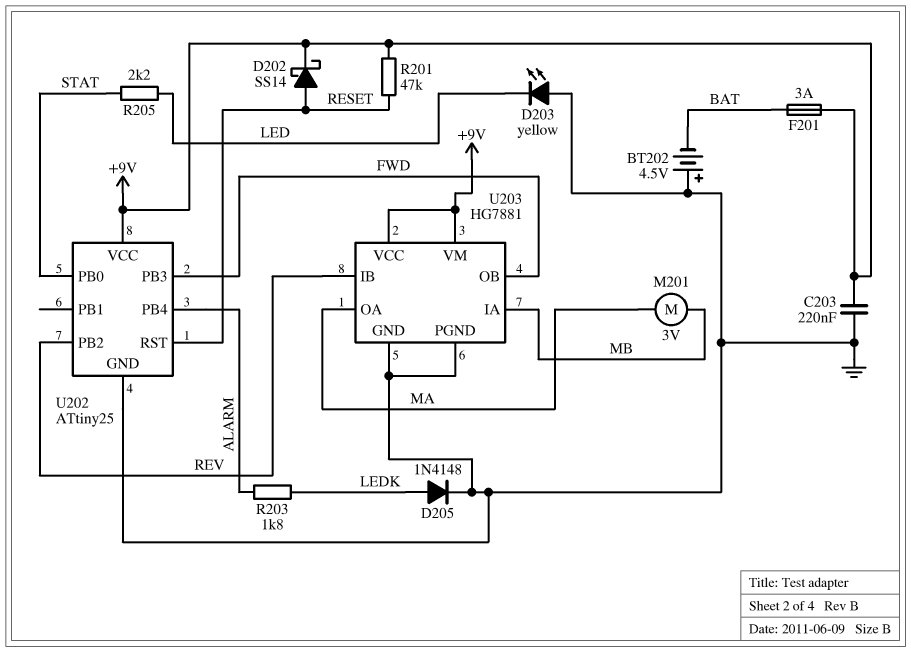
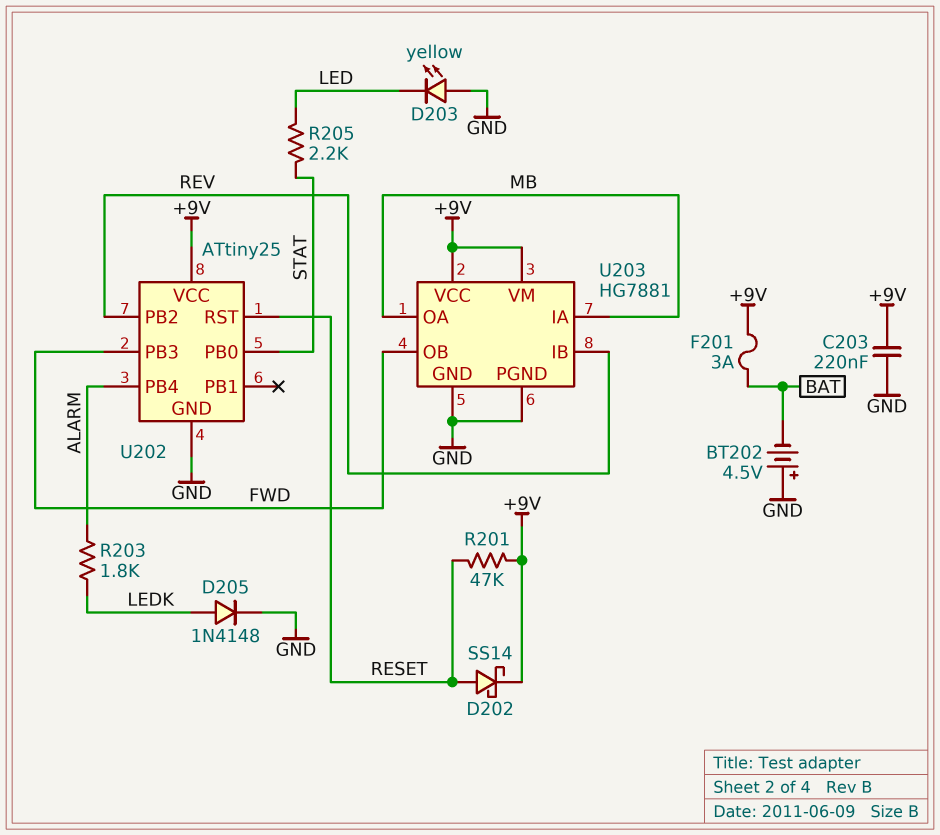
M201: motor 3V (MA, MB) -> none
U203 pin OA: MA -> MB

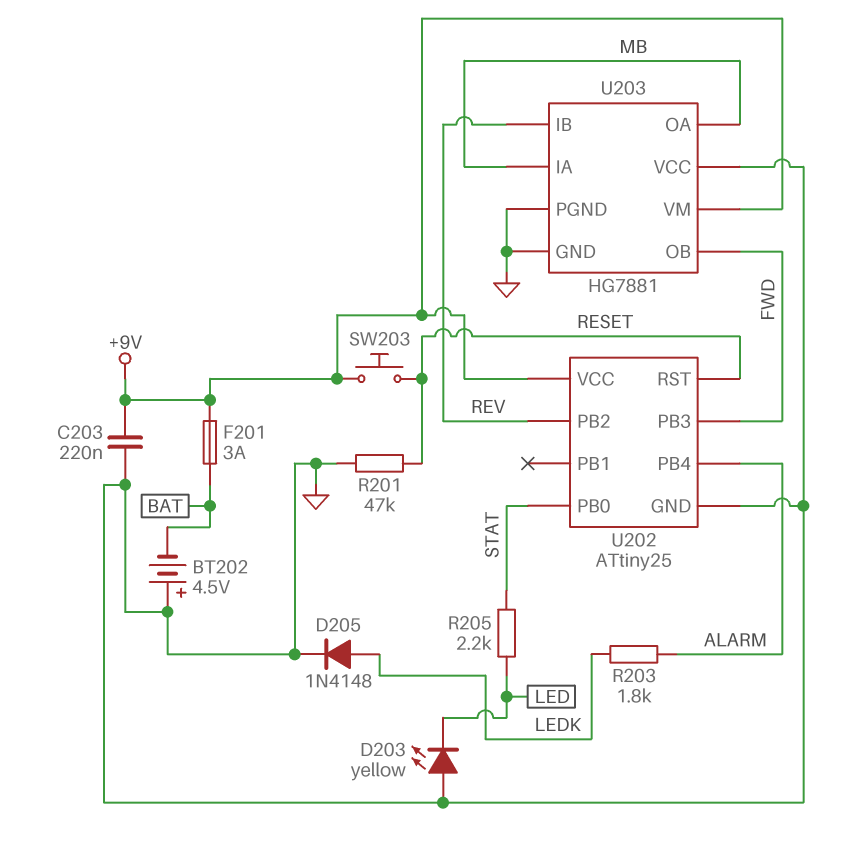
D202: schottky SS14 (A RESET, K +9V) -> none
R201: 47k (+9V, RESET) -> 47k (GND, RESET)
SW203: none -> button (+9V, RESET)
U203 pin VCC: +9V -> GND

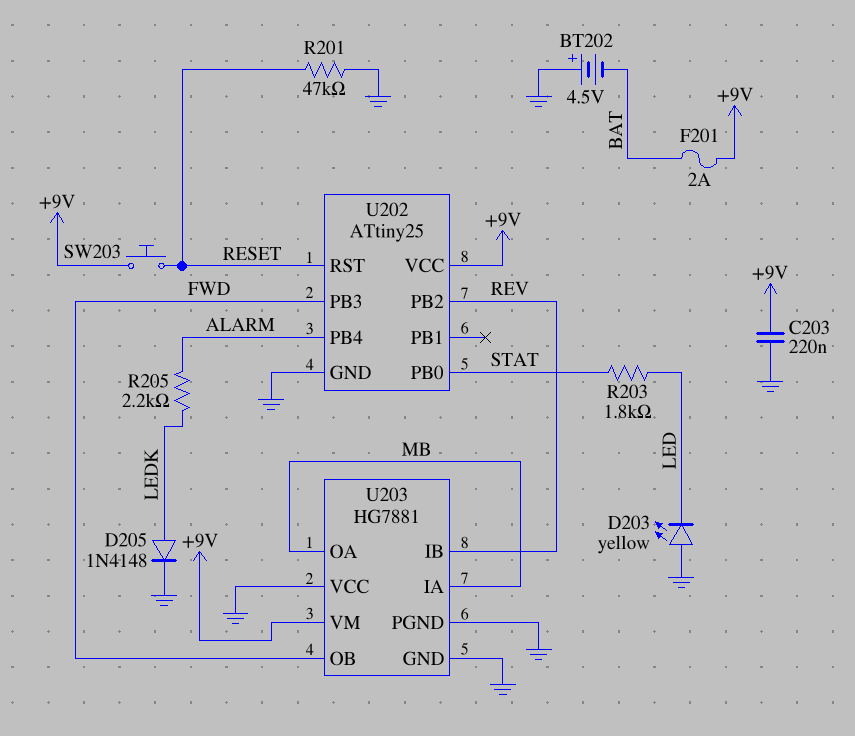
F201: 3A (+9V, BAT) -> 2A (+9V, BAT)
R203: 1.8k (ALARM, LEDK) -> 1.8k (LED, STAT)
R205: 2.2k (LED, STAT) -> 2.2k (ALARM, LEDK)

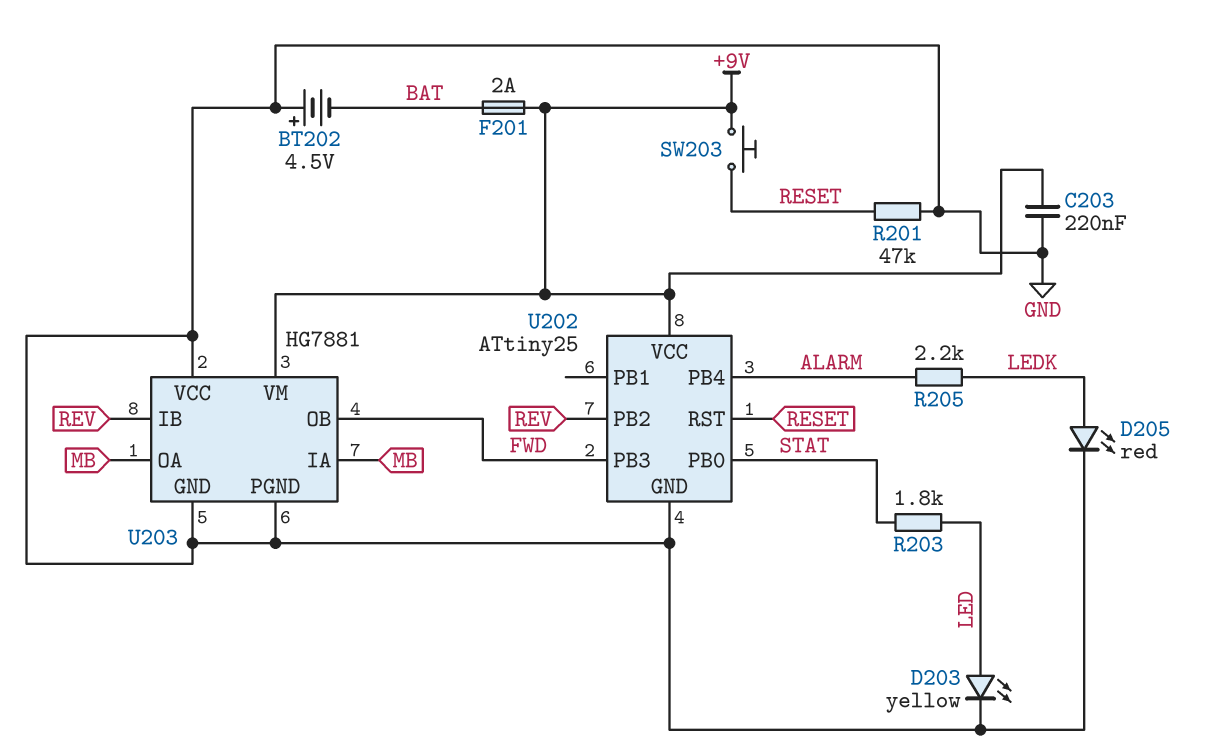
D203: LED yellow (A GND, K LED) -> LED yellow (A LED, K GND)
D205: diode 1N4148 (A LEDK, K GND) -> LED red (A LEDK, K GND)

